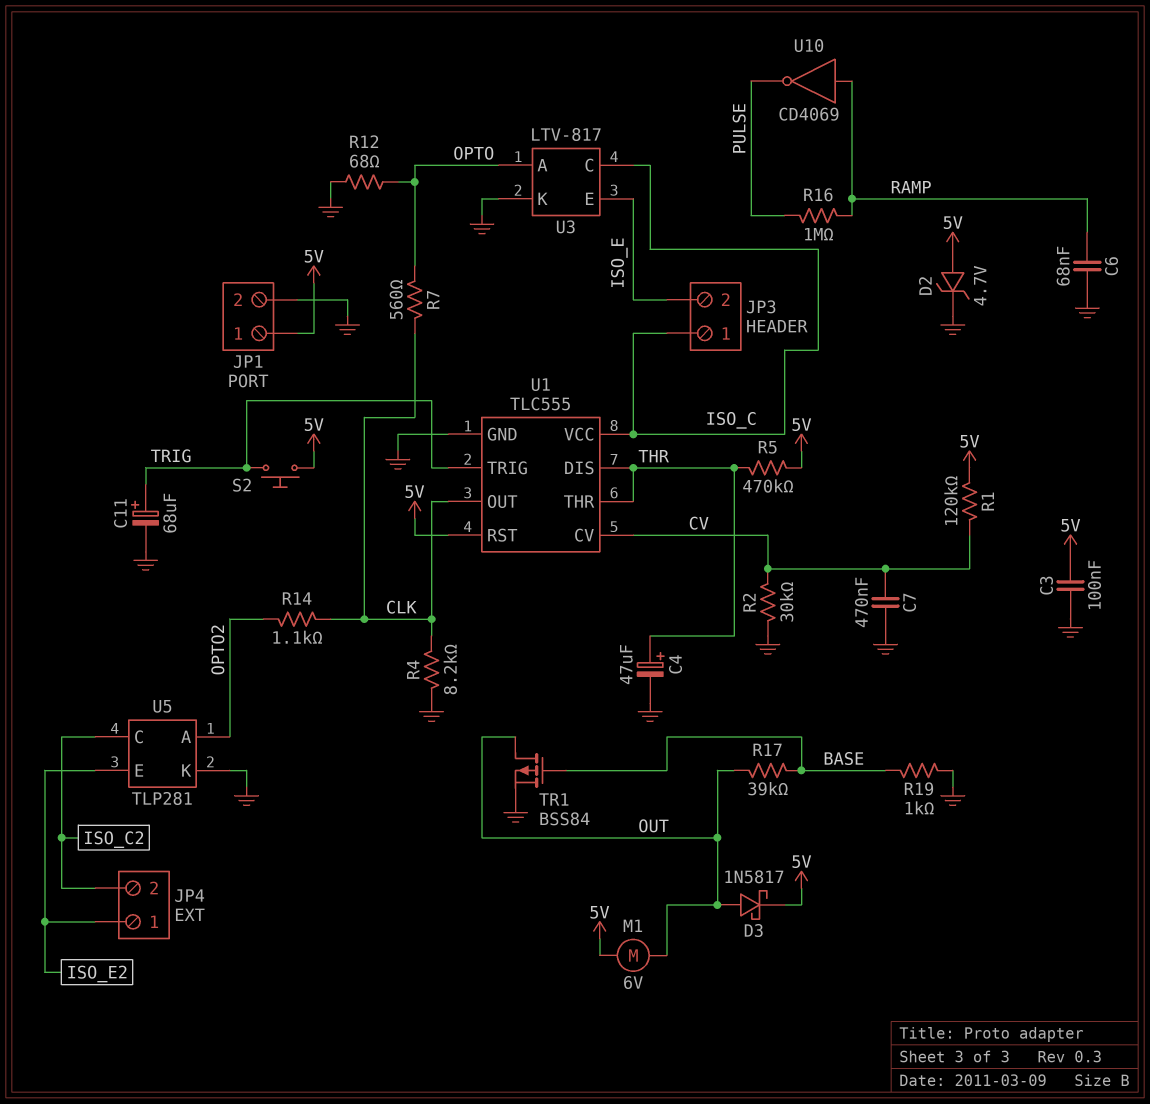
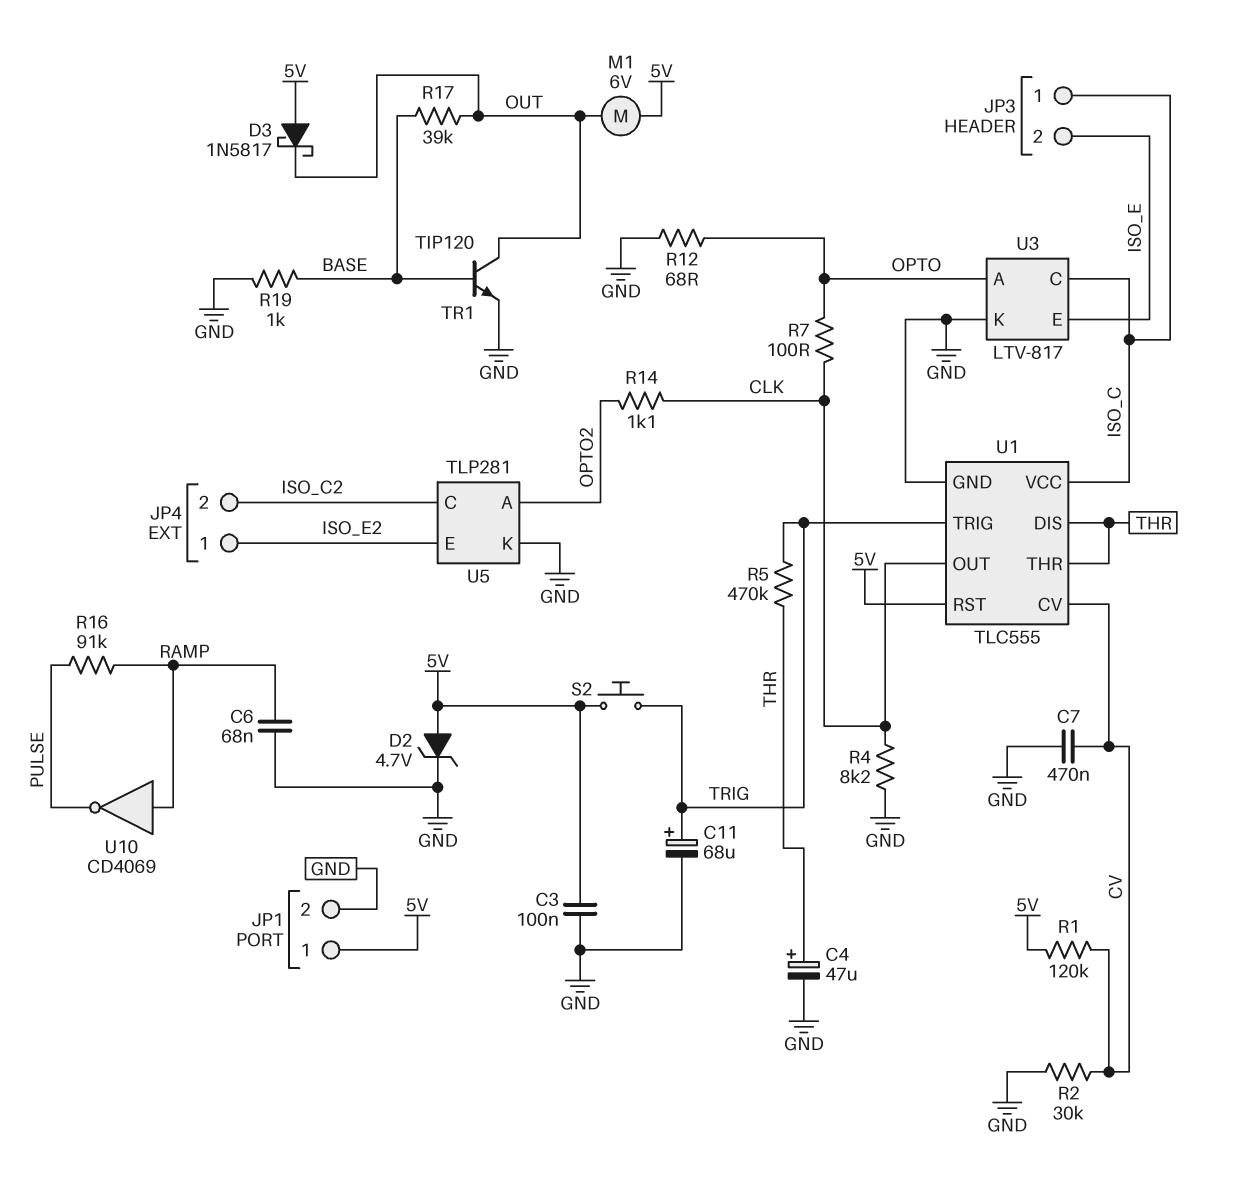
D3: schottky 1N5817 (A OUT, K 5V) -> schottky 1N5817 (A 5V, K OUT)
R5: 470k (5V, THR) -> 470k (THR, TRIG)
R7: 560 (CLK, OPTO) -> 100 (CLK, OPTO)
R16: 1M (PULSE, RAMP) -> 91k (PULSE, RAMP)
TR1: PMOS BSS84 (G BASE, D OUT, S GND) -> NPN TIP120 (B BASE, C OUT, E GND)

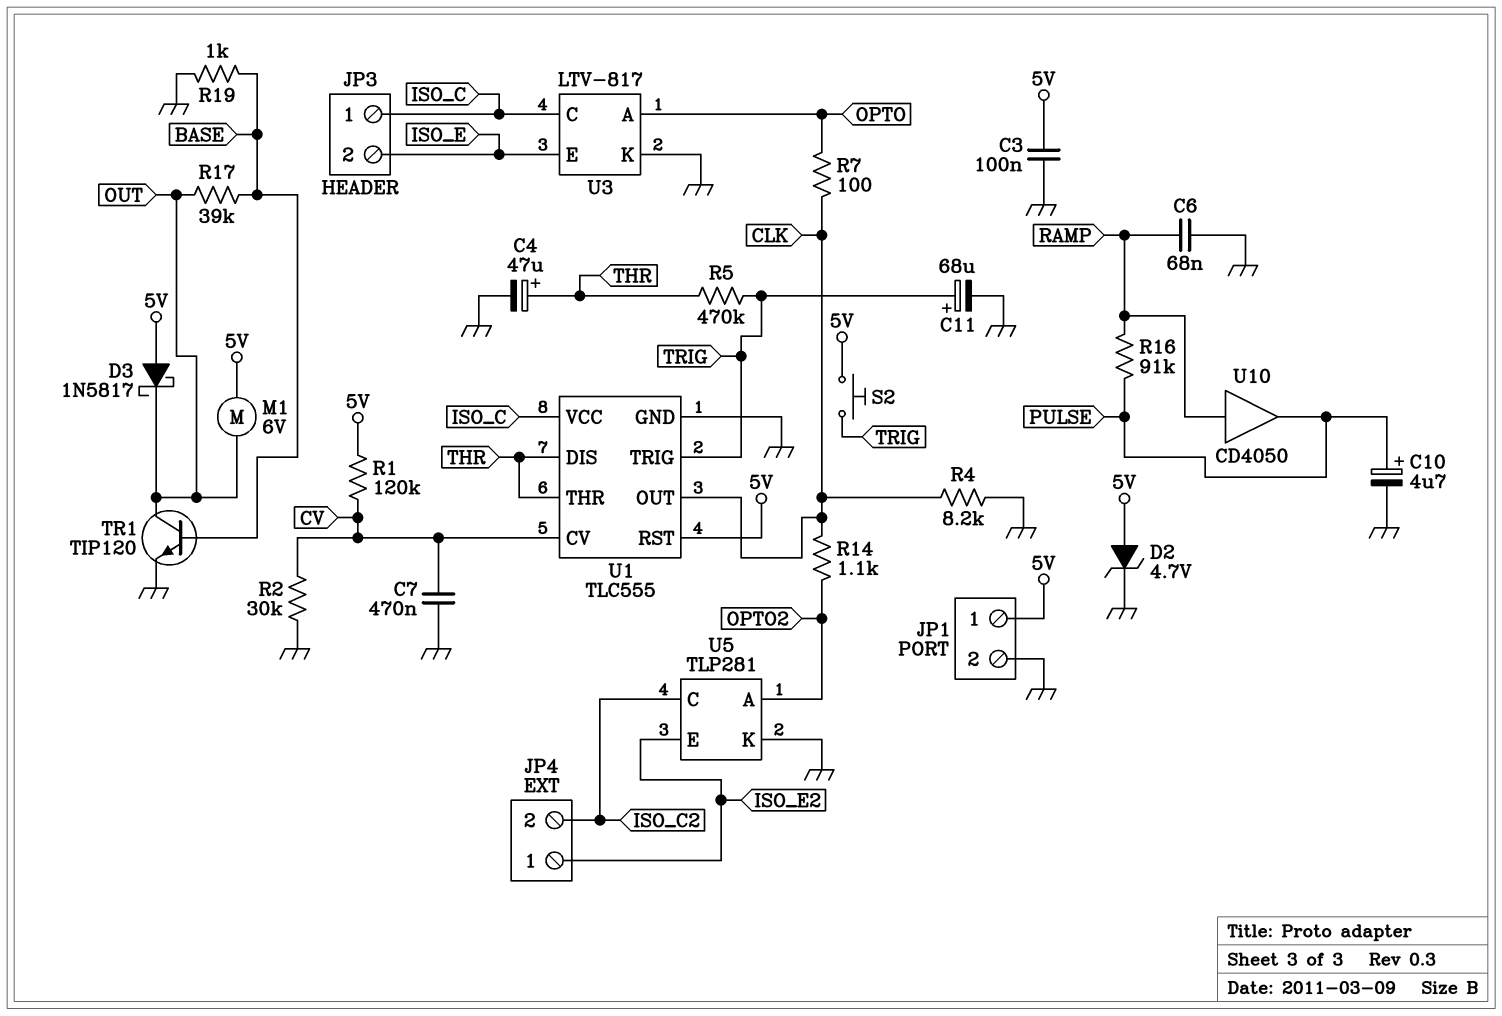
C10: none -> 4.7uF (plus PULSE, minus GND)
R12: 68 (GND, OPTO) -> none
U10: NOT CD4069 (in RAMP, out PULSE) -> buffer CD4050 (in RAMP, out PULSE)

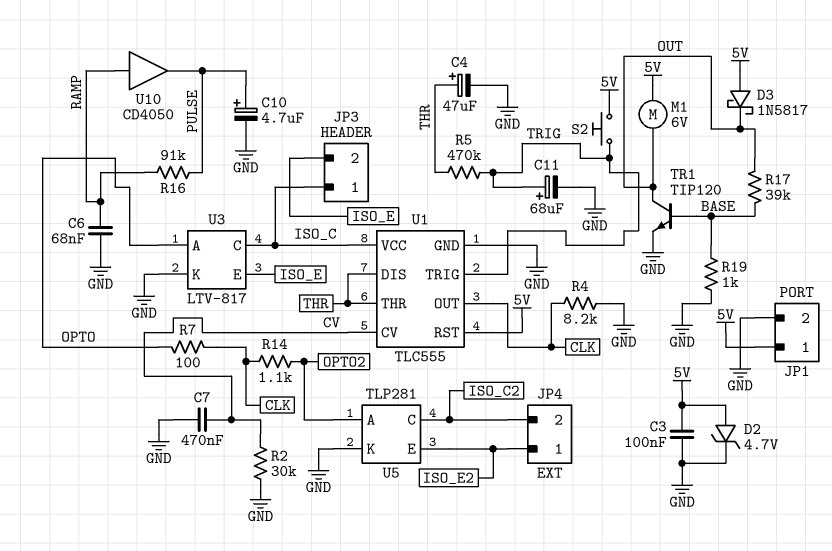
R1: 120k (5V, CV) -> none

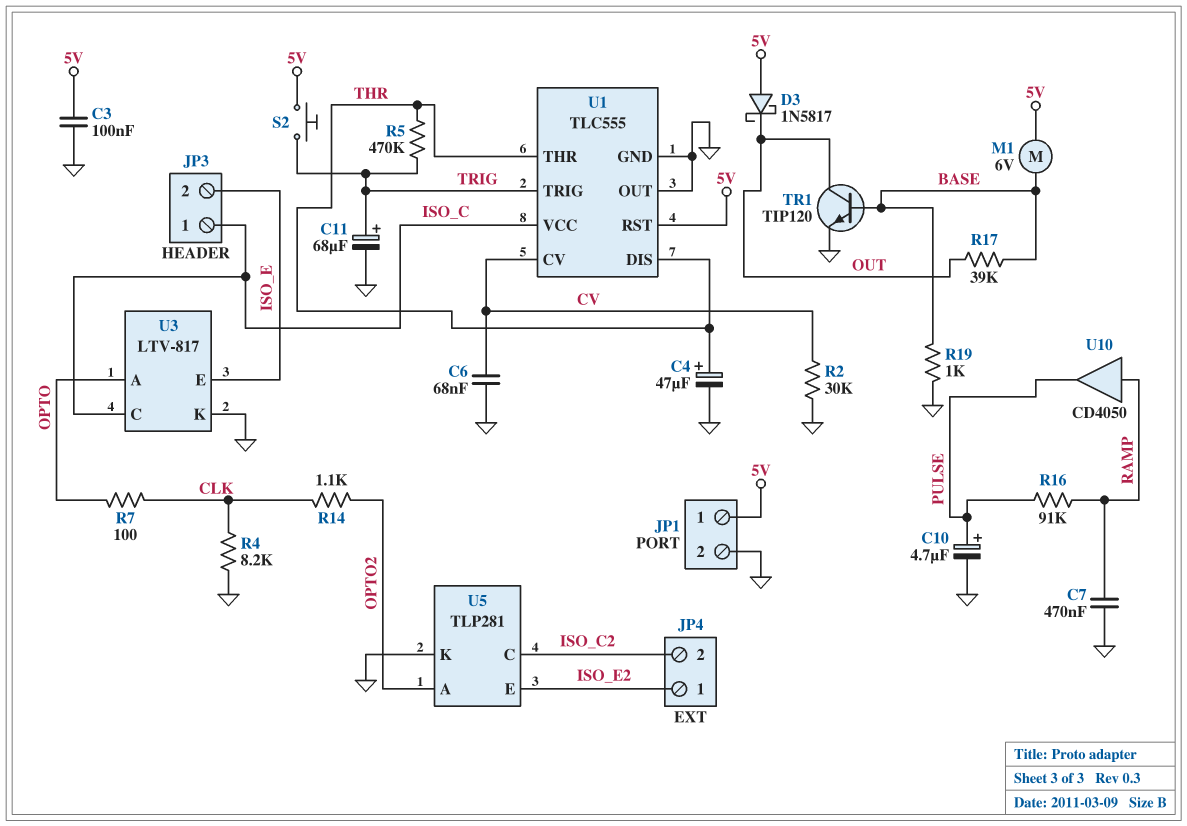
C6: 68nF (GND, RAMP) -> 68nF (CV, GND)
C7: 470nF (CV, GND) -> 470nF (GND, RAMP)
D2: zener 4.7V (A 5V, K GND) -> none
M1: motor 6V (5V, OUT) -> motor 6V (5V, BASE)
U1 pin OUT: CLK -> GND

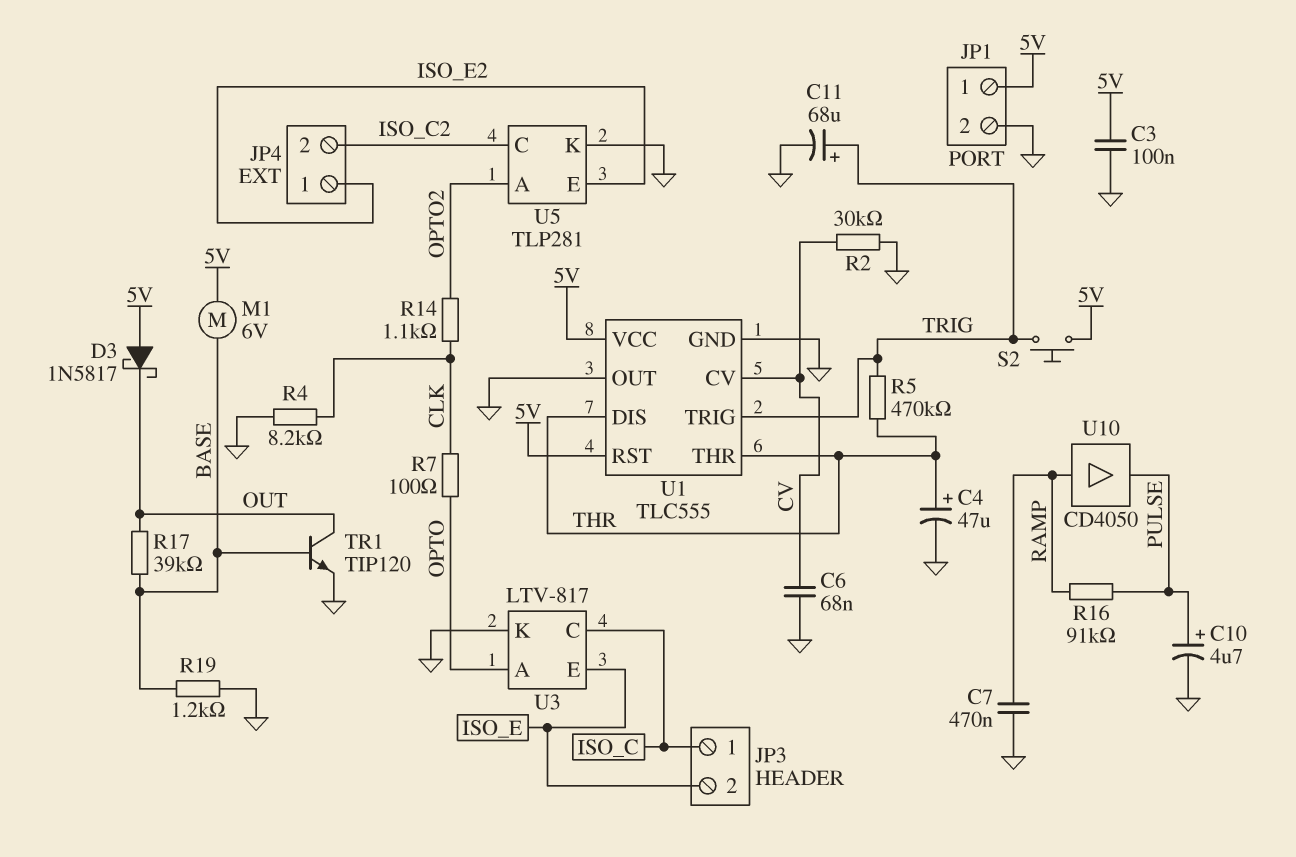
R19: 1k (BASE, GND) -> 1.2k (BASE, GND)
U1 pin VCC: ISO_C -> 5V

